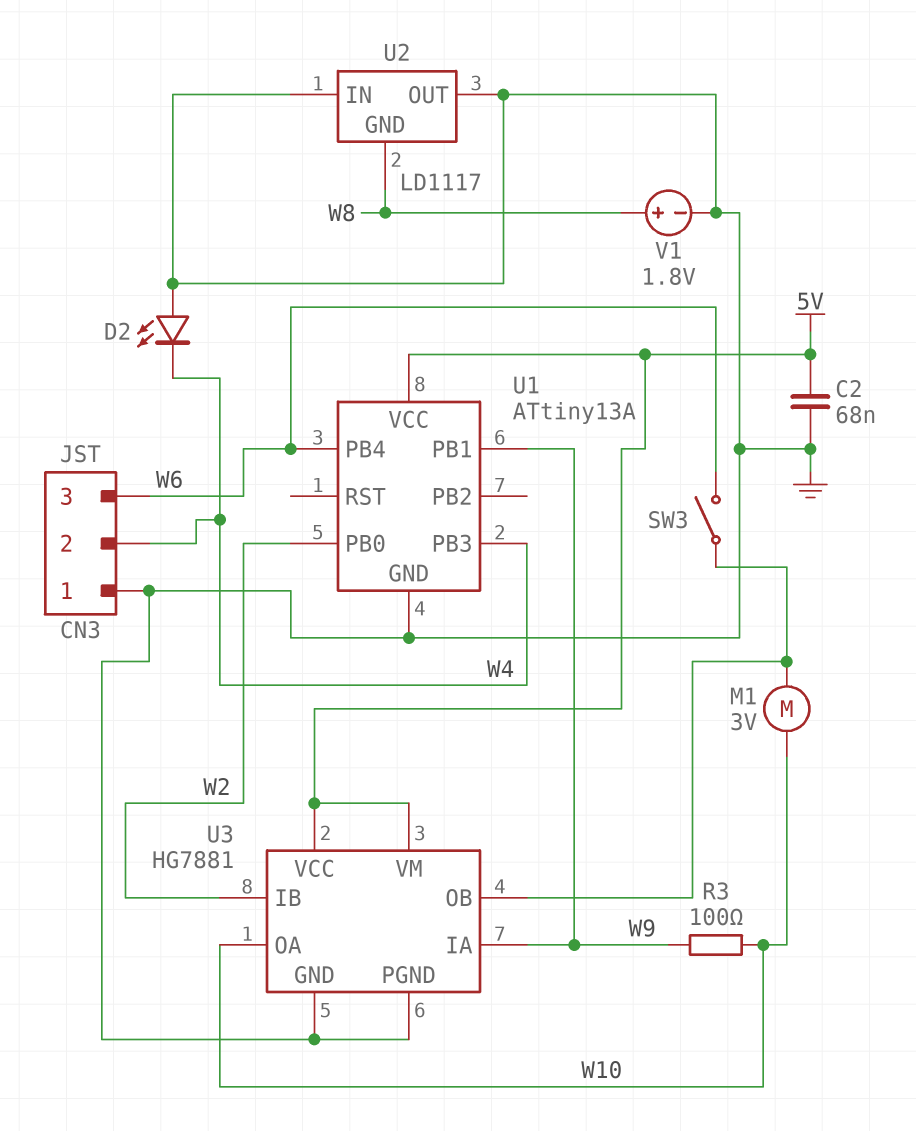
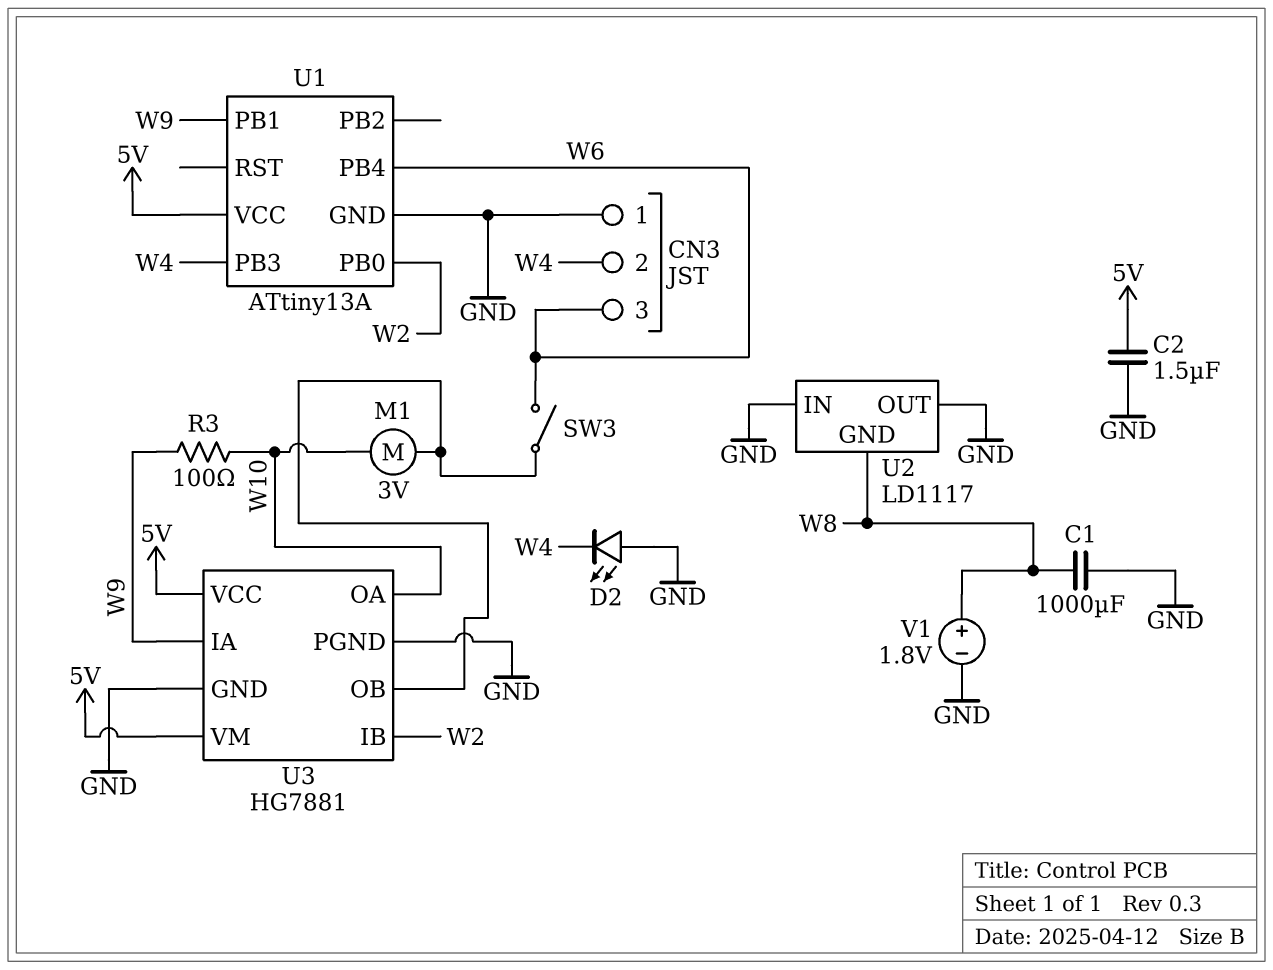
C1: none -> 1000uF (GND, W8)
C2: 68nF (5V, GND) -> 1.5uF (5V, GND)

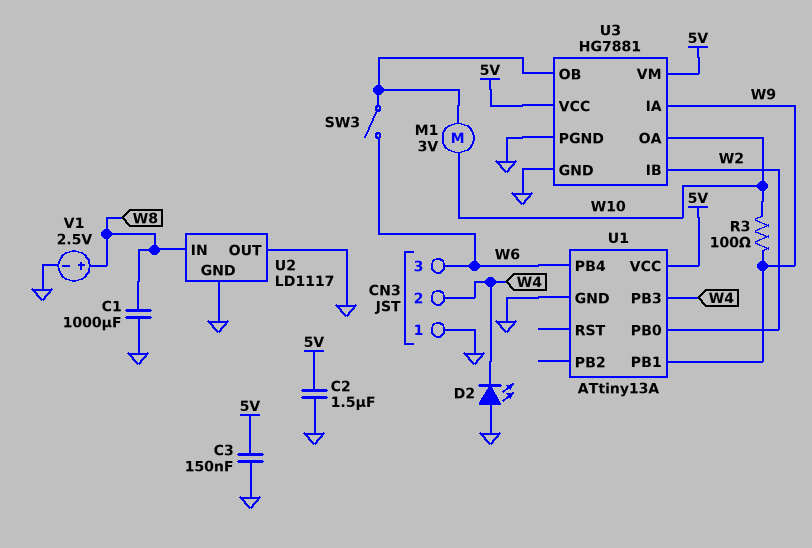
C3: none -> 150nF (5V, GND)
U2 pin GND: W8 -> GND
U2 pin IN: GND -> W8
V1: 1.8V (plus W8, minus GND) -> 2.5V (plus W8, minus GND)

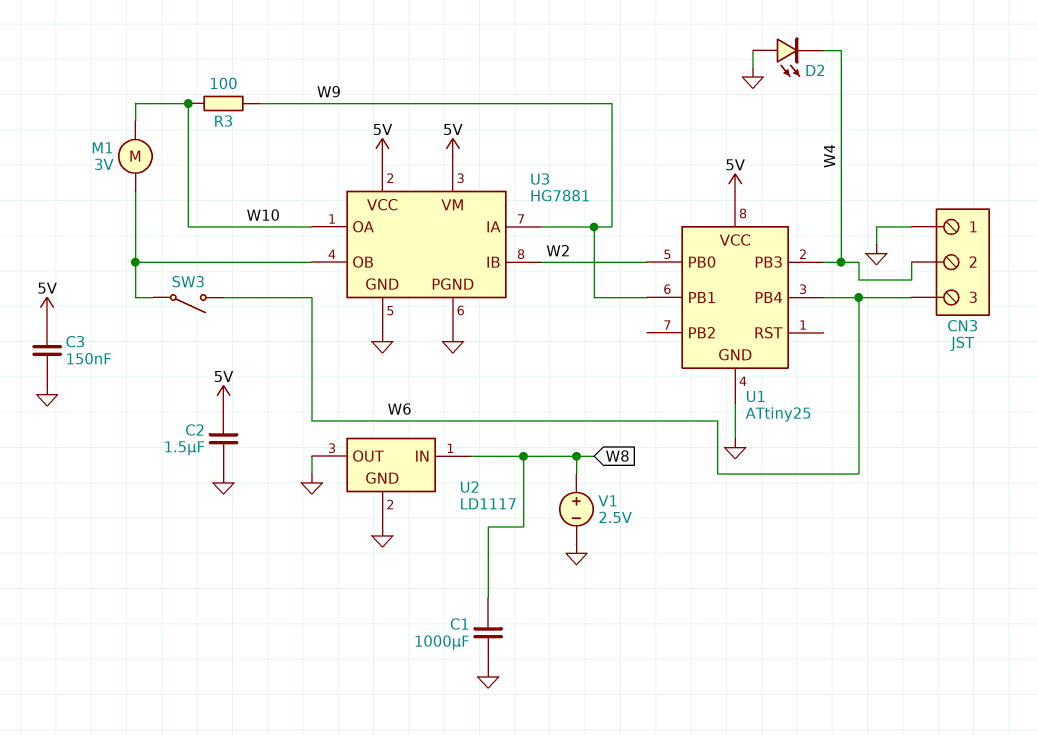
U1: ATtiny13A -> ATtiny25

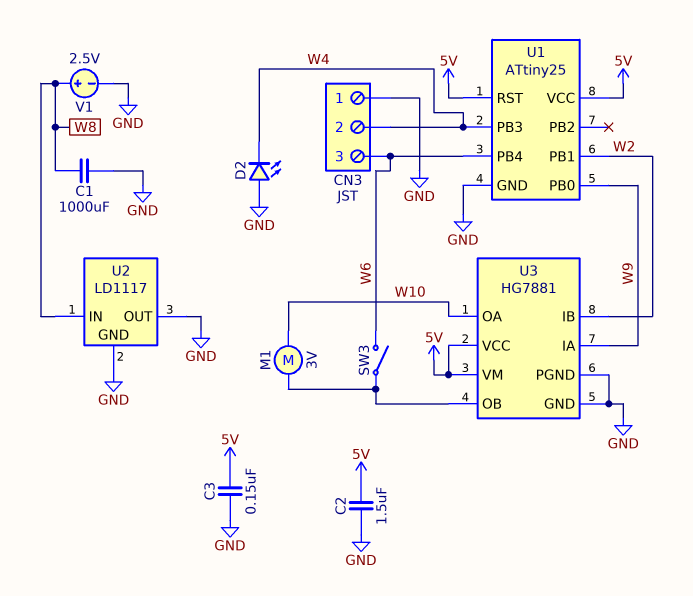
R3: 100 (W9, W10) -> none
U1 pin PB0: W2 -> W9
U1 pin PB1: W9 -> W2
U1 pin RST: none -> 5V

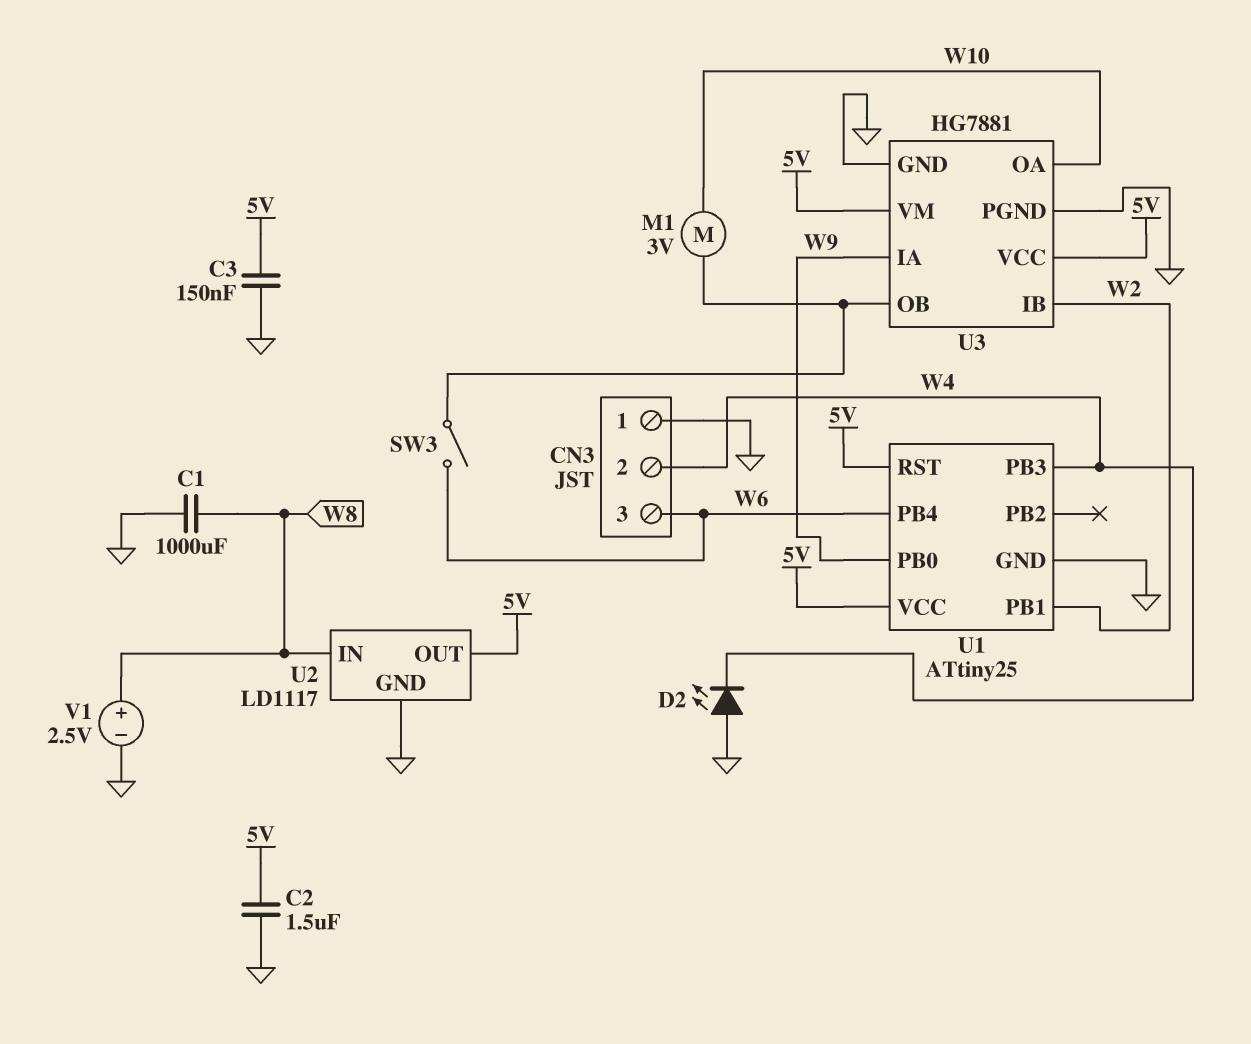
U2 pin OUT: GND -> 5V

